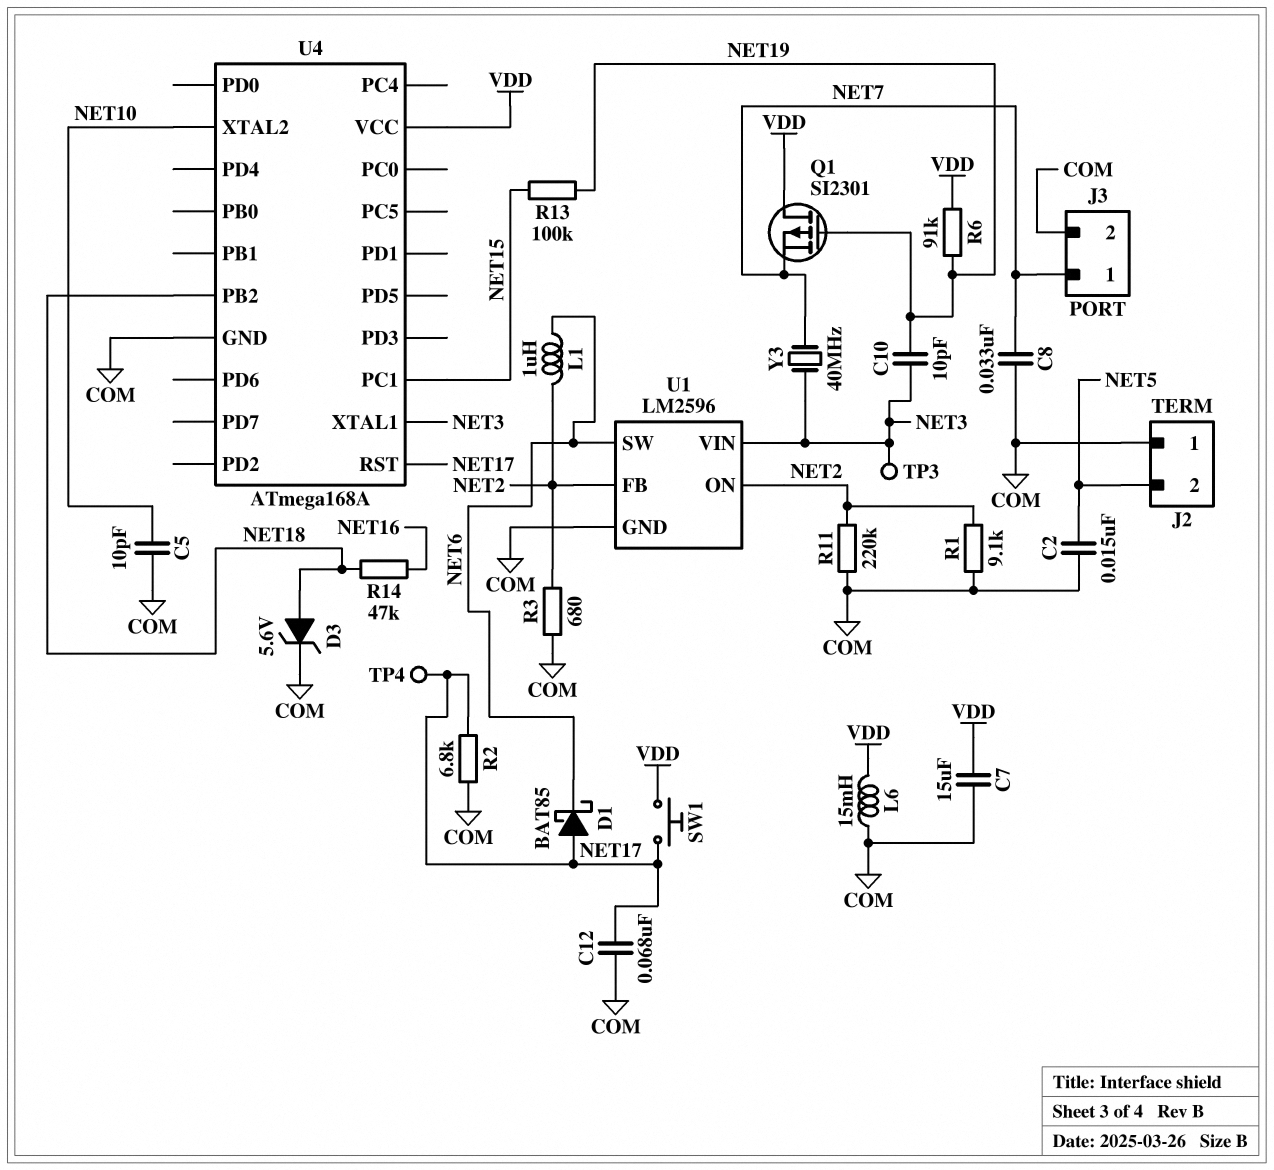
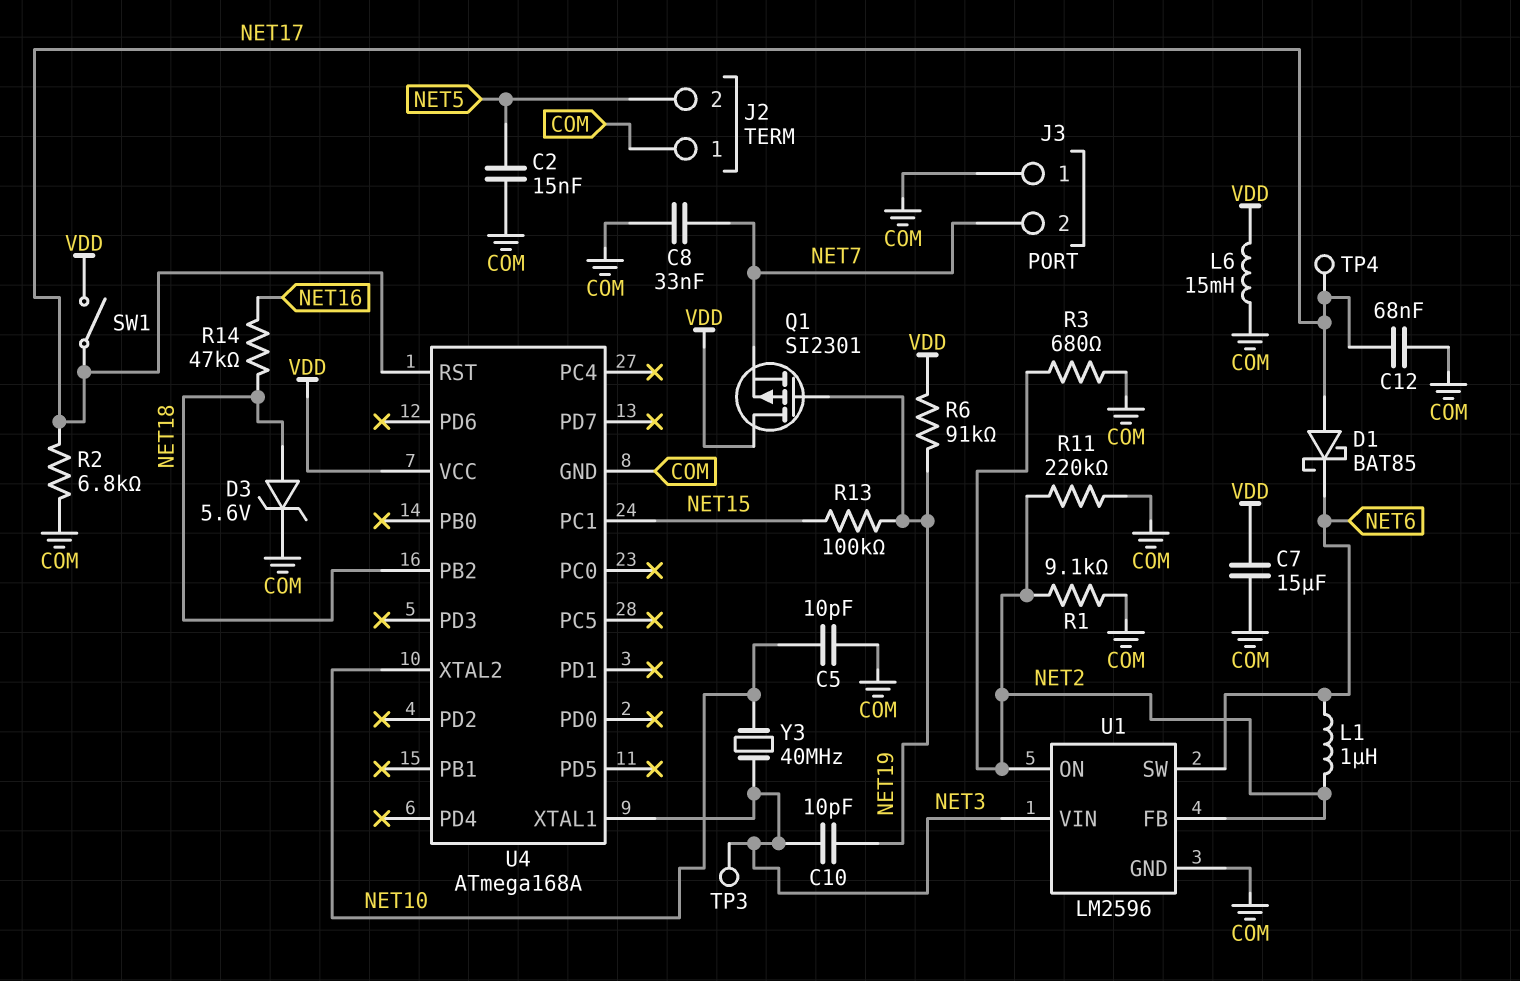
J3 pin 1: NET7 -> COM
J3 pin 2: COM -> NET7
SW1: button (NET17, VDD) -> switch (NET17, VDD)
Y3: 40MHz (NET3, NET7) -> 40MHz (NET3, NET10)

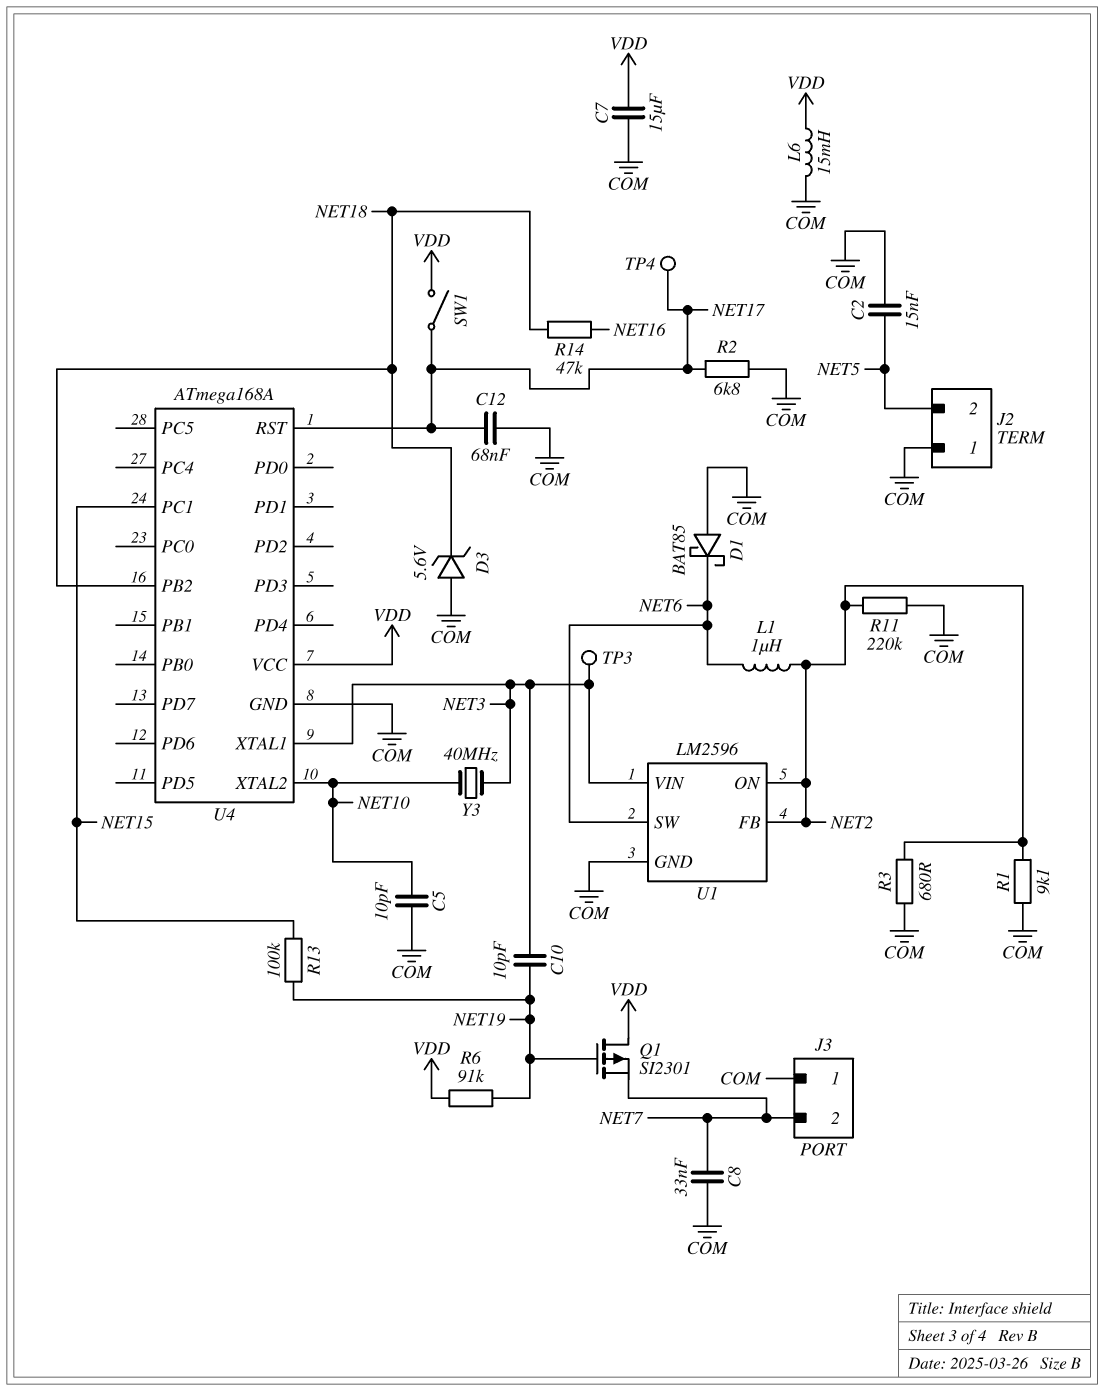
D1: schottky BAT85 (A NET17, K NET6) -> schottky BAT85 (A COM, K NET6)
D3: zener 5.6V (A NET18, K COM) -> zener 5.6V (A COM, K NET18)

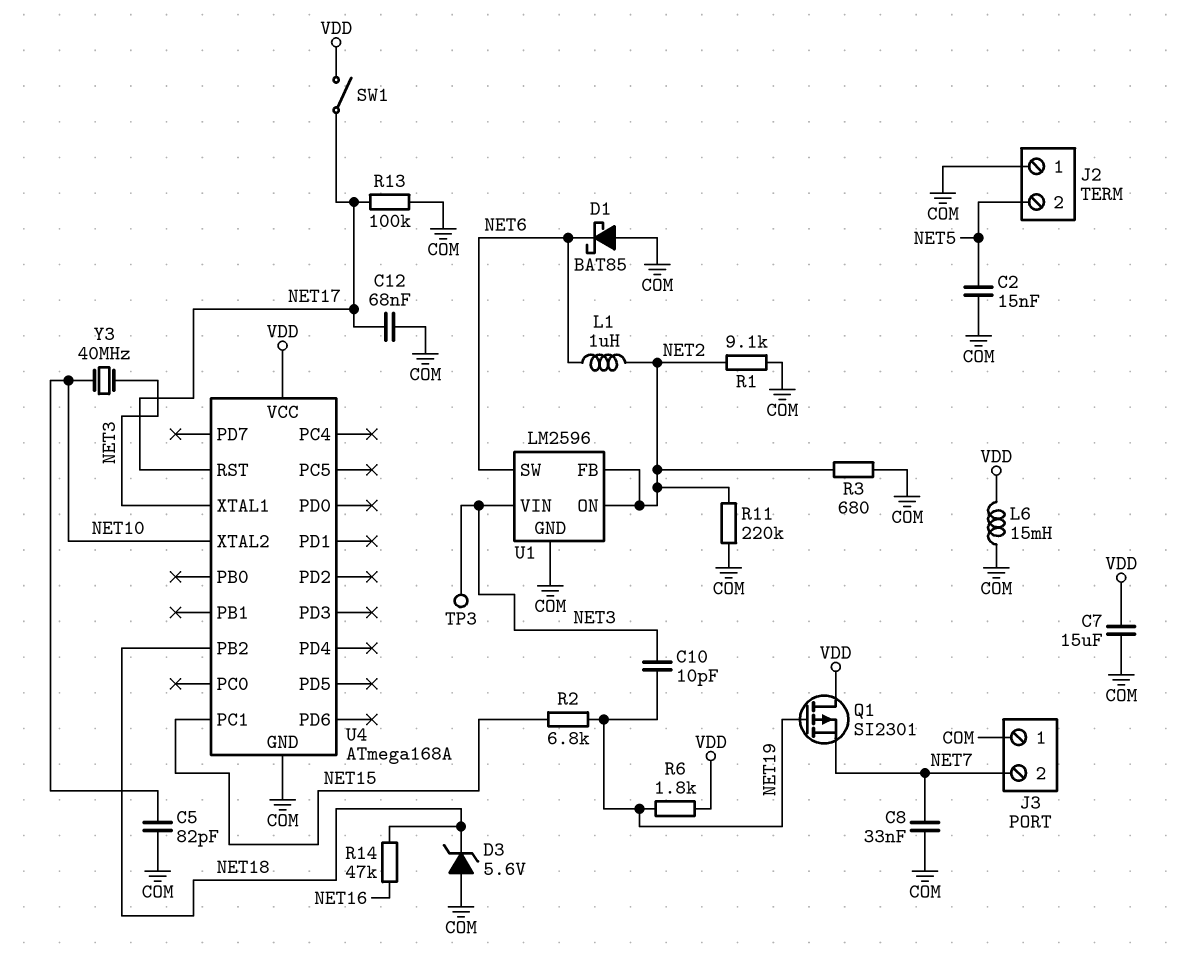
C5: 10pF (COM, NET10) -> 82pF (COM, NET10)
R2: 6.8k (COM, NET17) -> 6.8k (NET15, NET19)
R6: 91k (NET19, VDD) -> 1.8k (NET19, VDD)
R13: 100k (NET15, NET19) -> 100k (COM, NET17)
TP4: test point (NET17) -> none

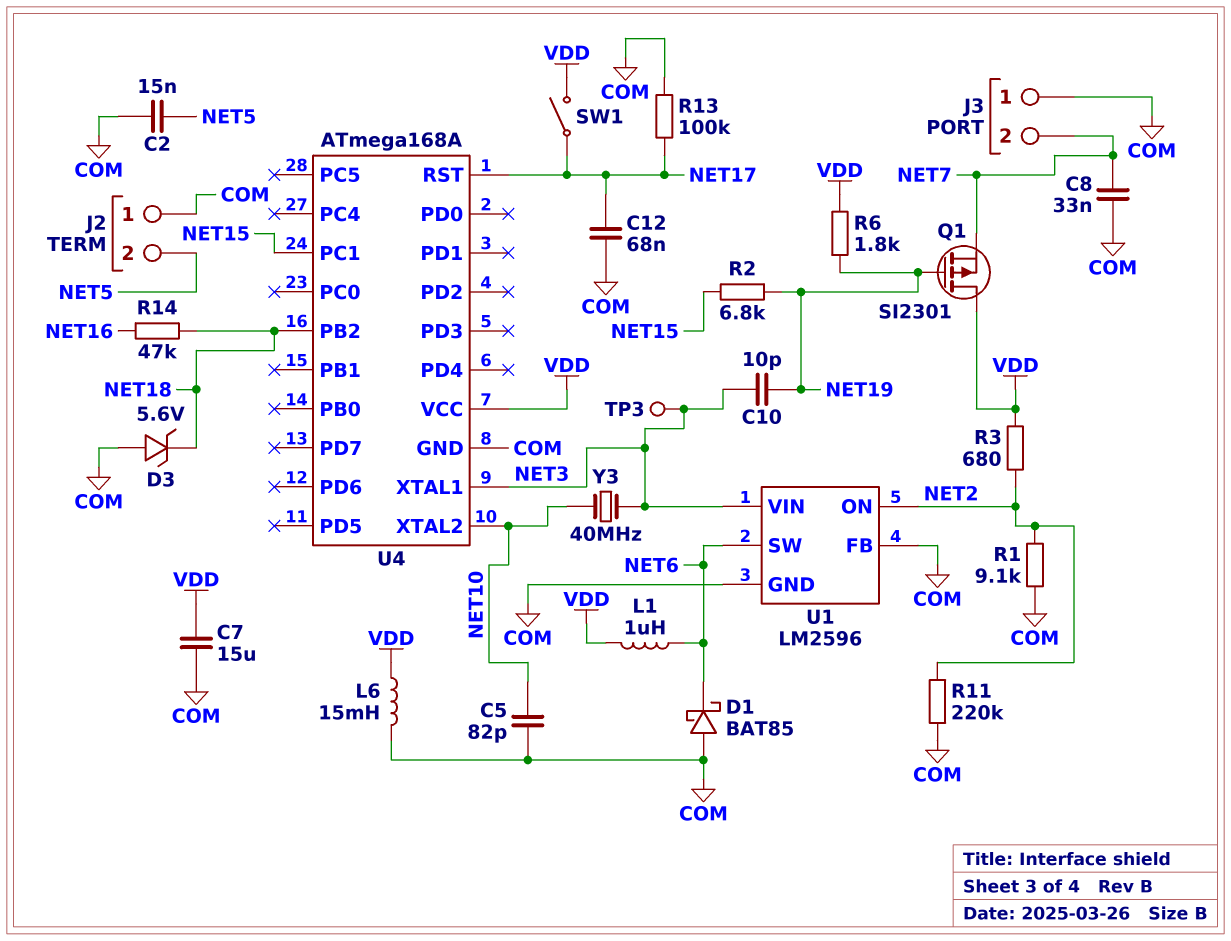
L1: 1uH (NET2, NET6) -> 1uH (NET6, VDD)
R3: 680 (COM, NET2) -> 680 (NET2, VDD)
U1 pin FB: NET2 -> COM

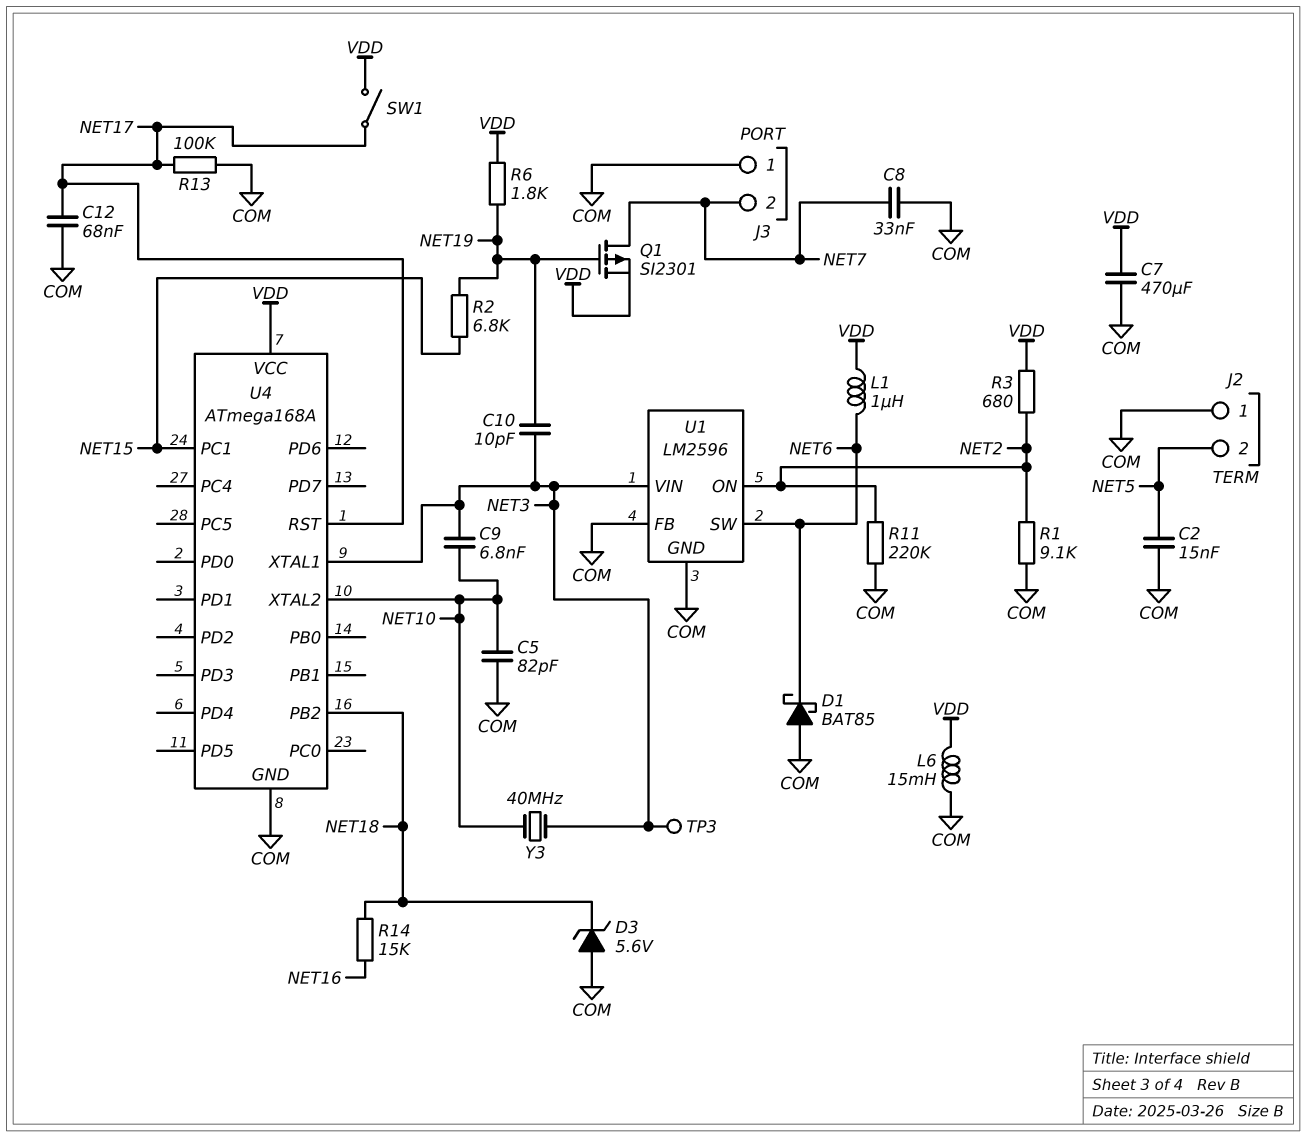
C7: 15uF (COM, VDD) -> 470uF (COM, VDD)
C9: none -> 6.8nF (NET3, NET10)
Q1: PMOS SI2301 (G NET19, D VDD, S NET7) -> PMOS SI2301 (G NET19, D NET7, S VDD)
R14: 47k (NET16, NET18) -> 15k (NET16, NET18)

